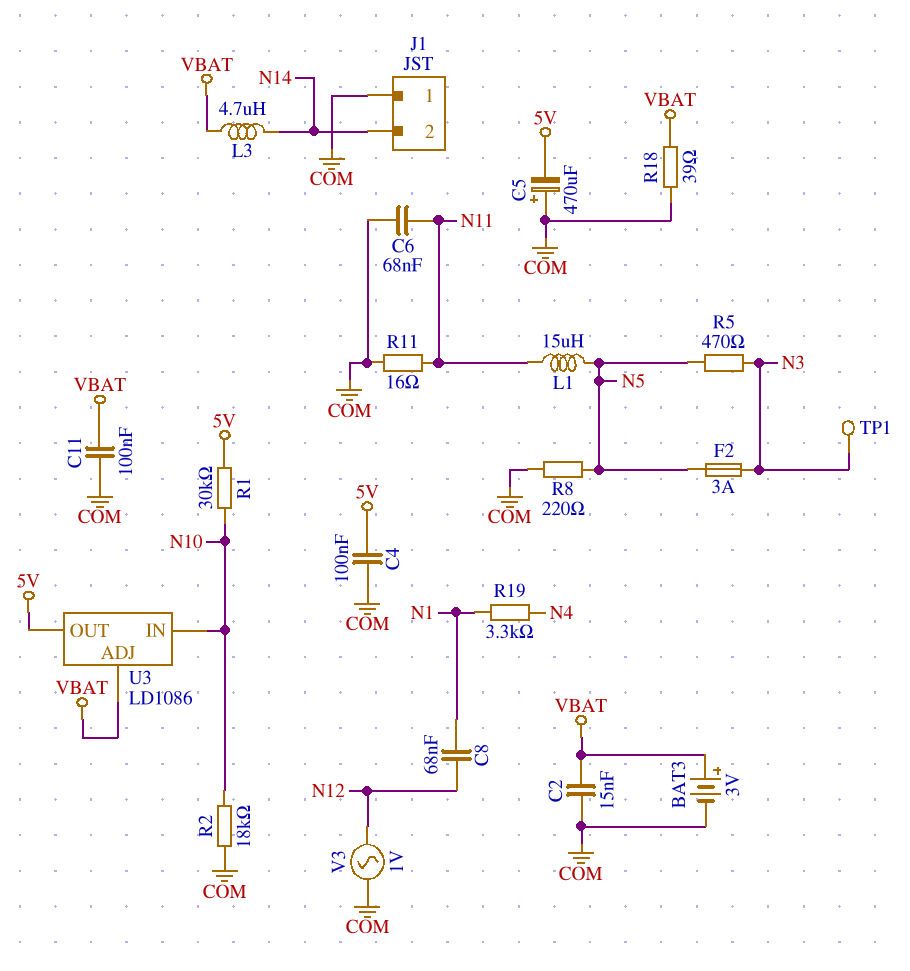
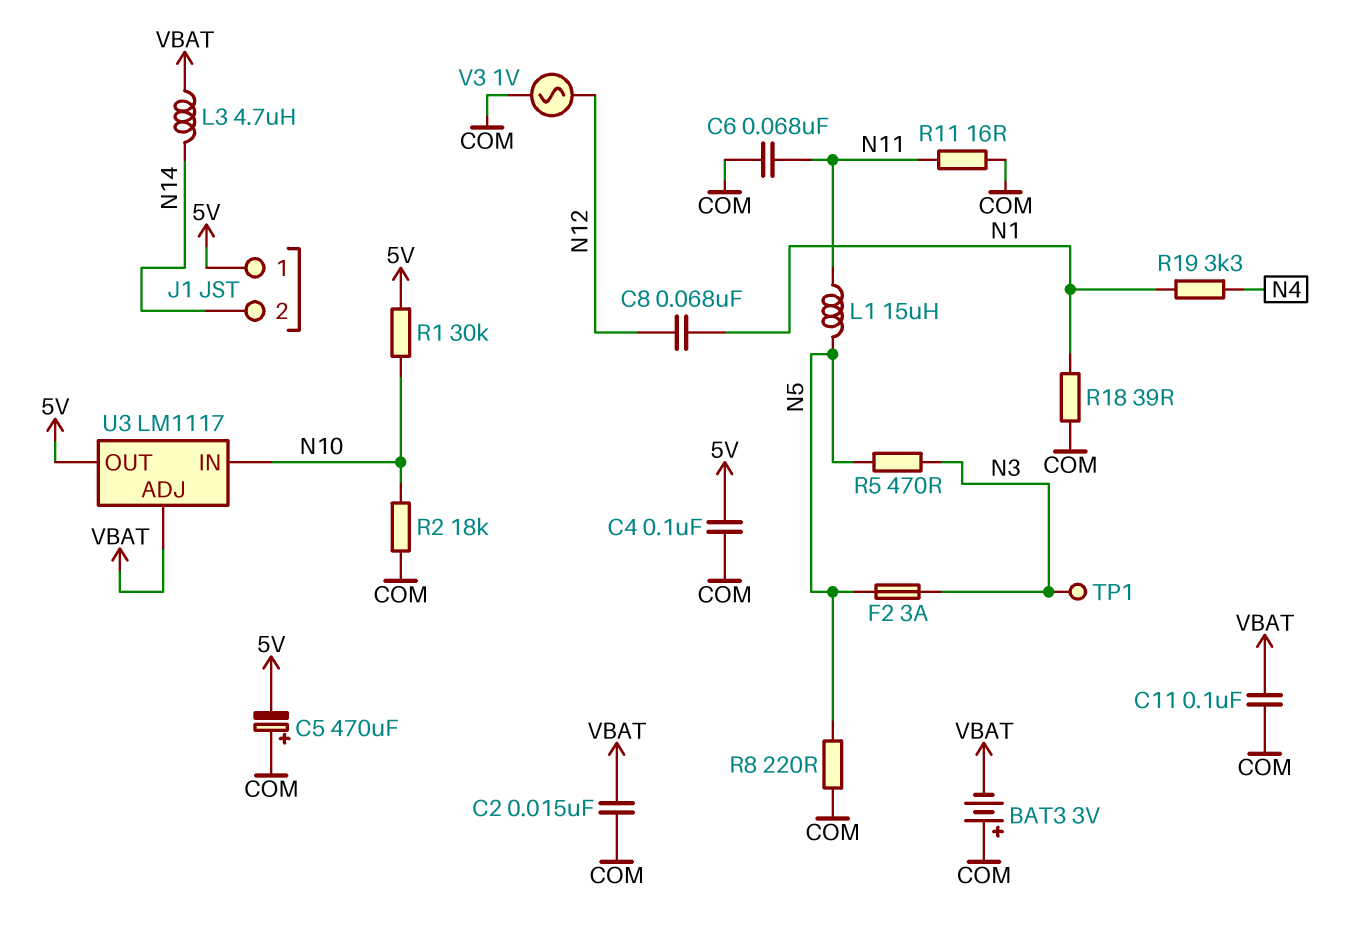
BAT3: 3V (plus VBAT, minus COM) -> 3V (plus COM, minus VBAT)
J1 pin 1: COM -> 5V
R18: 39 (COM, VBAT) -> 39 (COM, N1)
U3: LD1086 -> LM1117

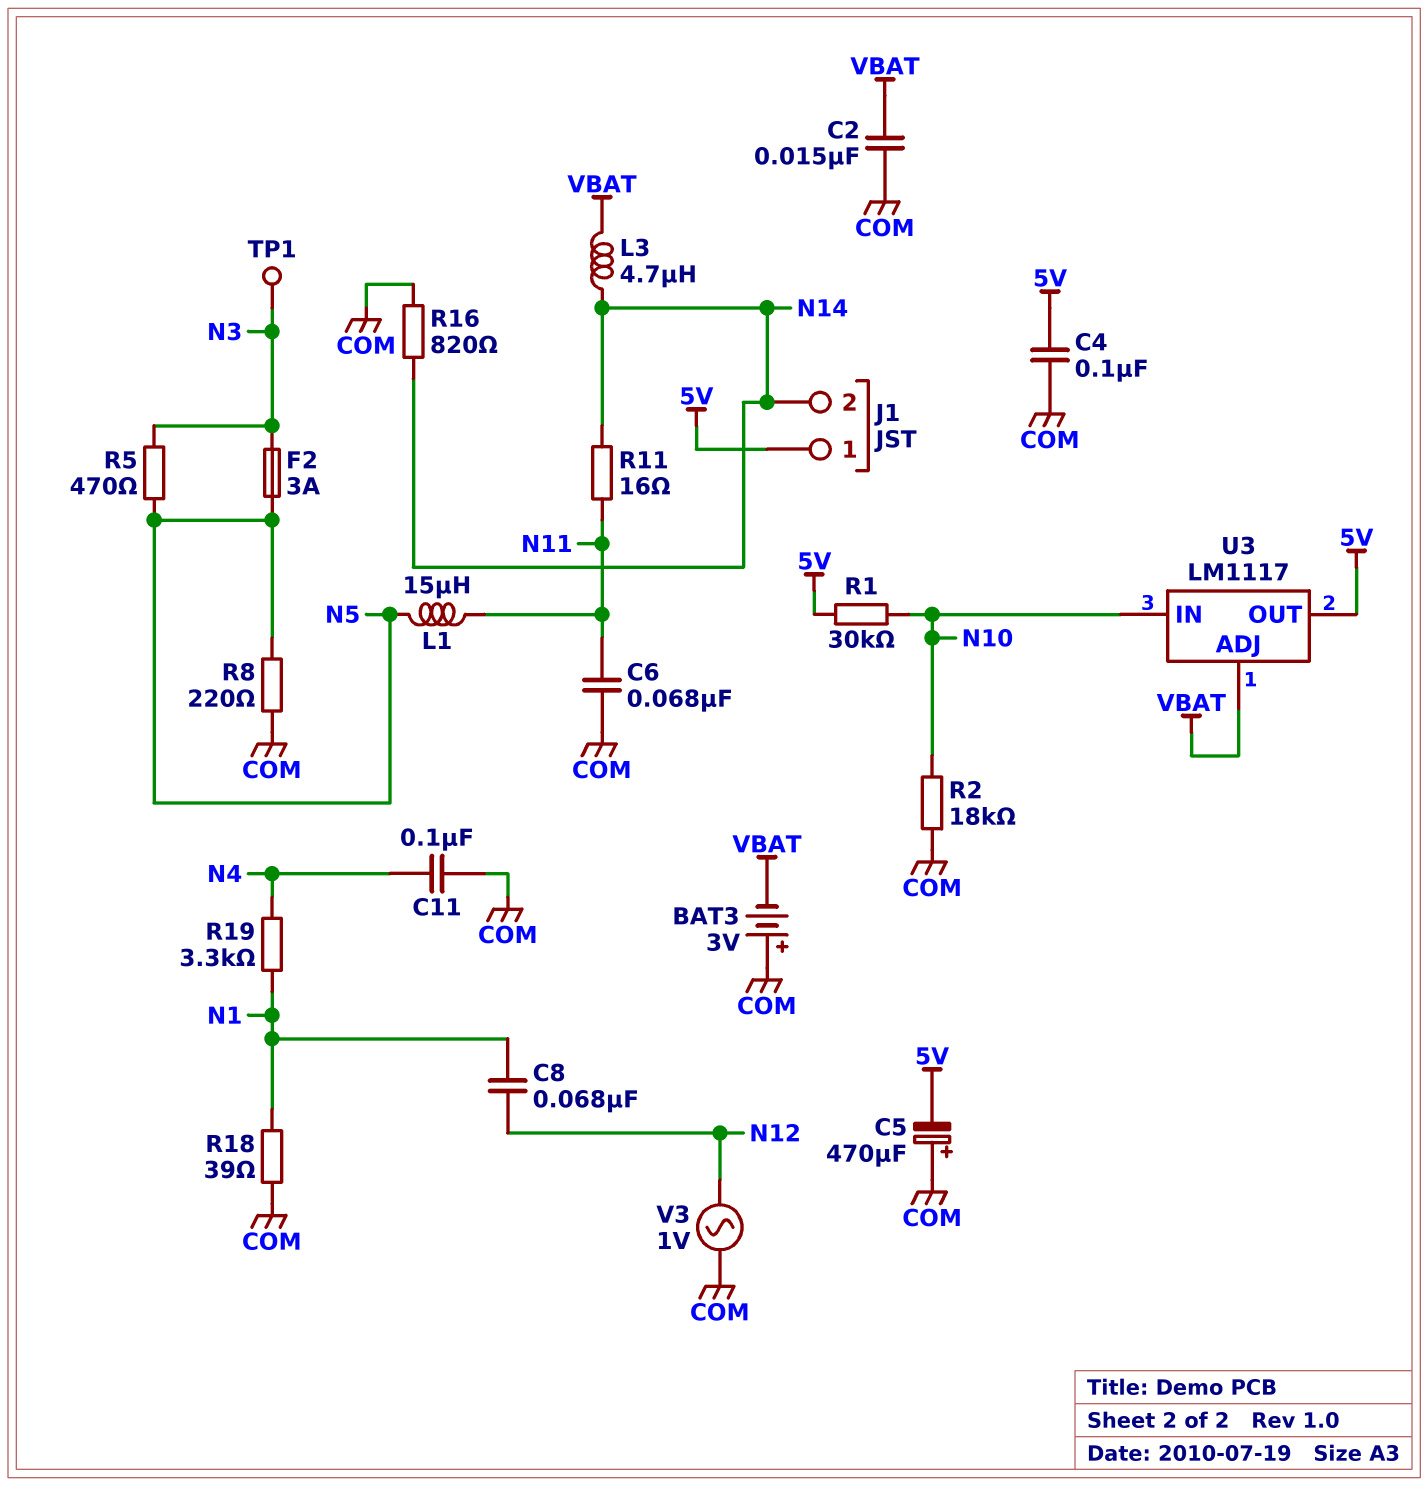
C11: 100nF (COM, VBAT) -> 100nF (COM, N4)
R11: 16 (COM, N11) -> 16 (N11, N14)
R16: none -> 820 (COM, N14)

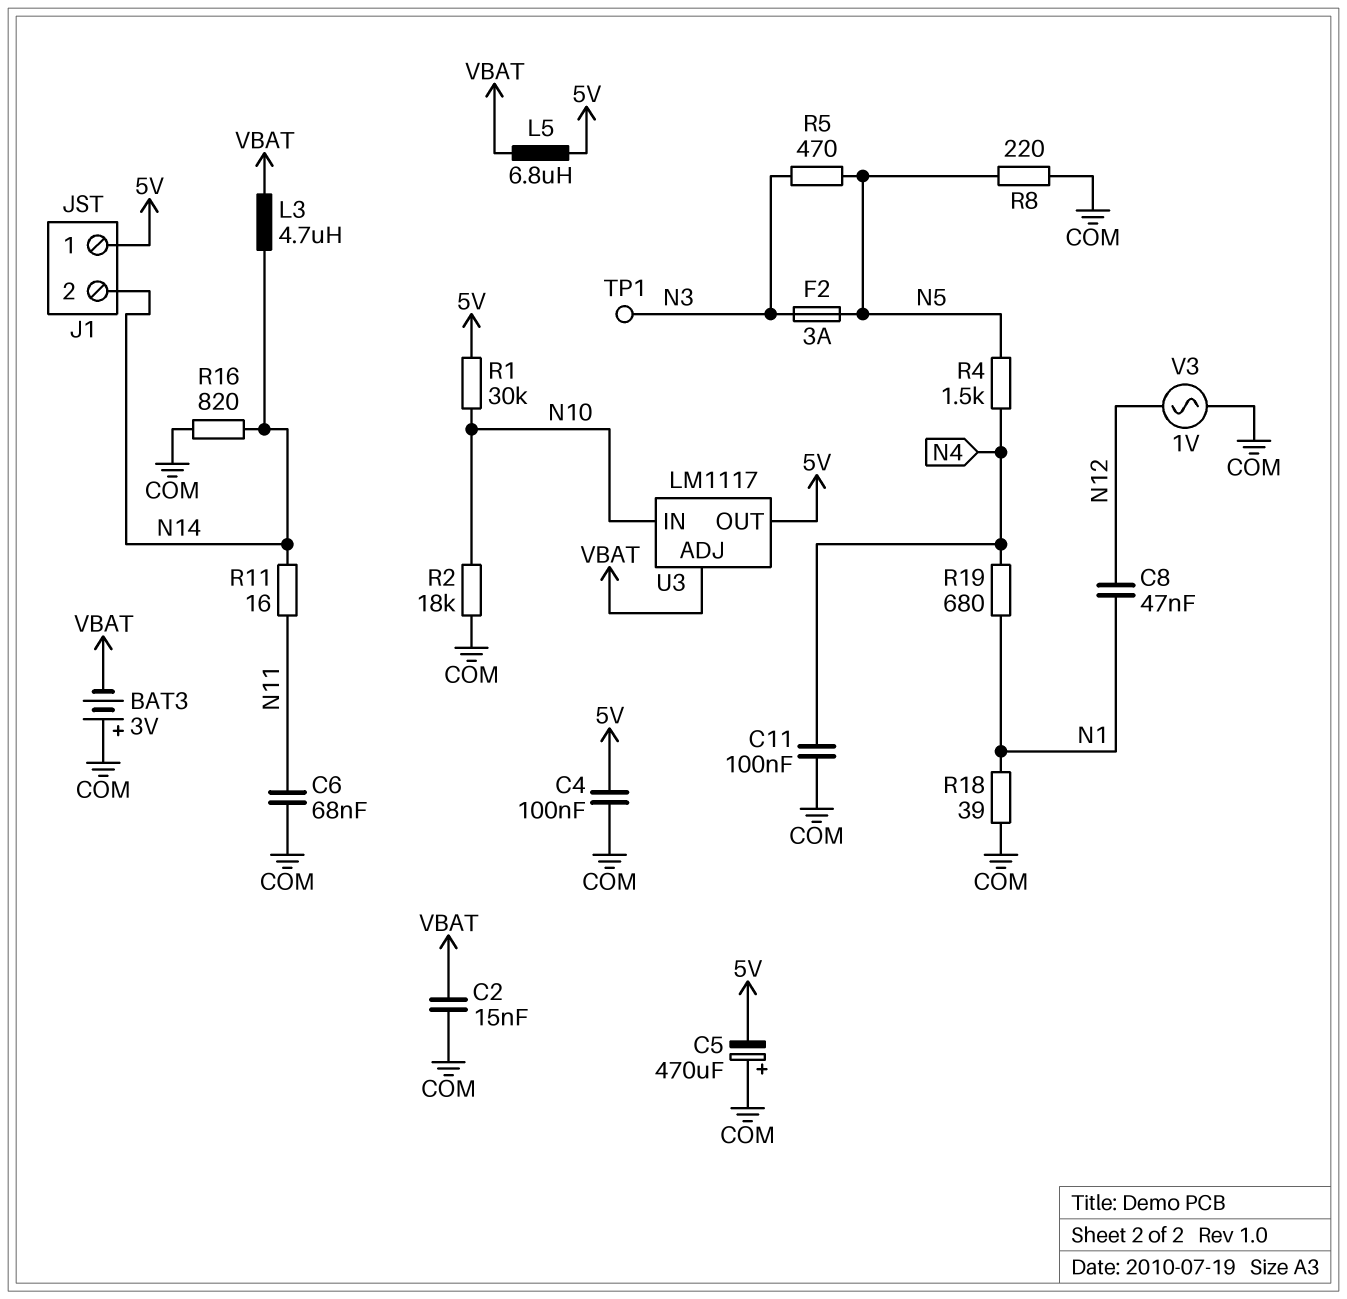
C8: 68nF (N1, N12) -> 47nF (N1, N12)
L1: 15uH (N5, N11) -> none
L5: none -> 6.8uH (5V, VBAT)
R4: none -> 1.5k (N4, N5)
R19: 3.3k (N1, N4) -> 680 (N1, N4)

